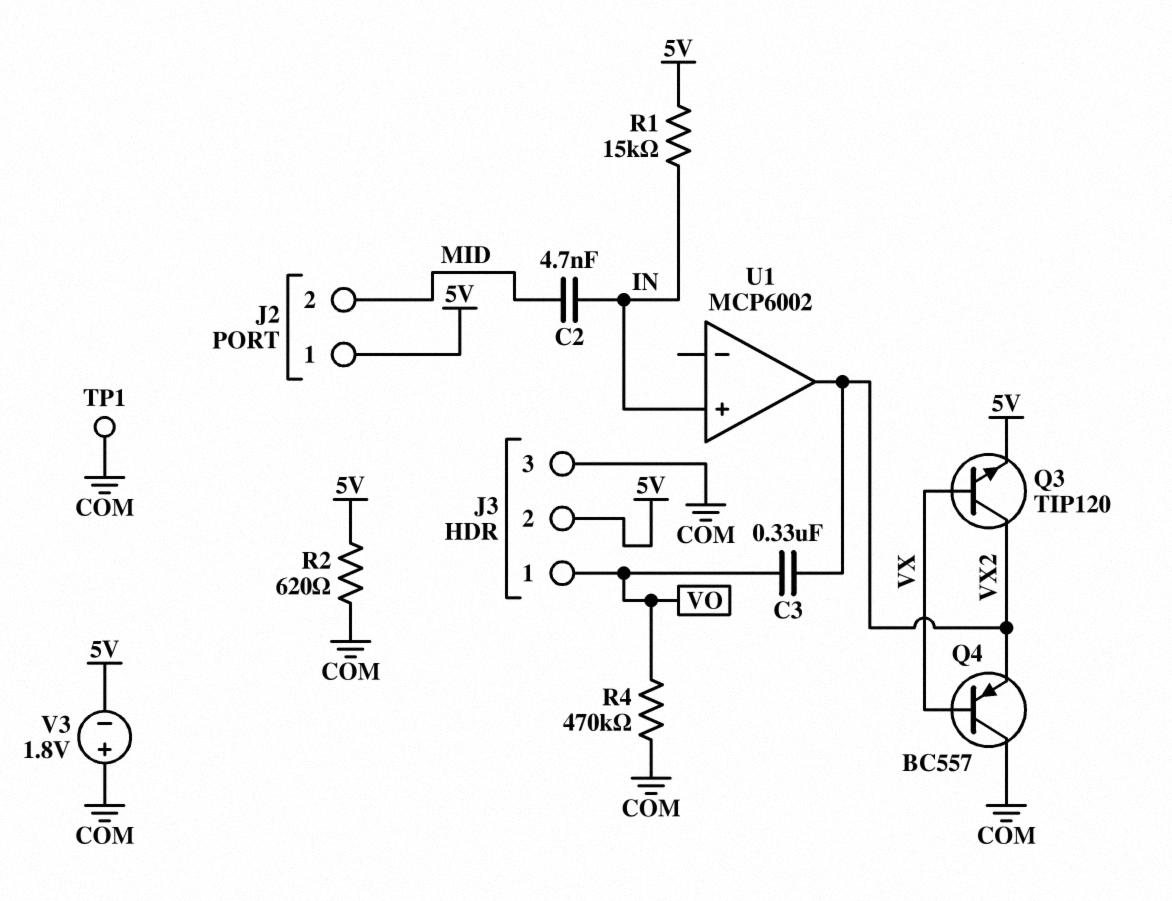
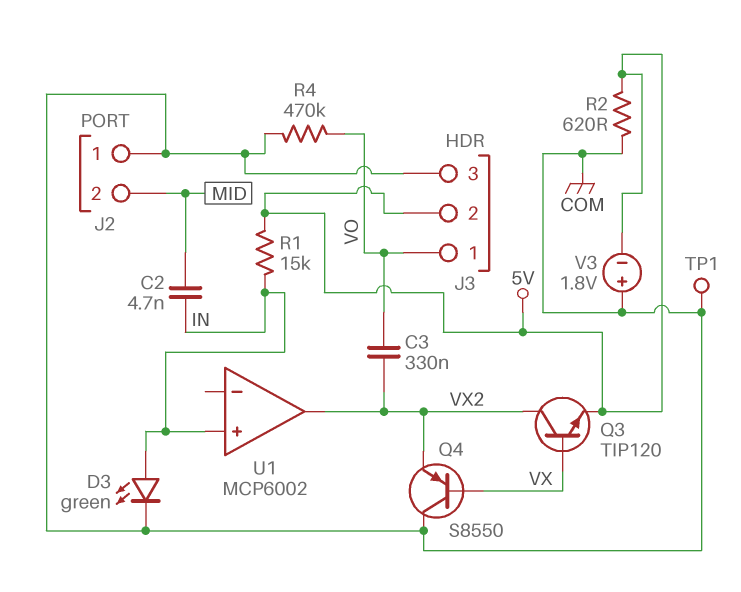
D3: none -> LED green (A IN, K COM)
J2 pin 1: 5V -> COM
Q4: PNP BC557 (B VX, C COM, E VX2) -> PNP S8550 (B VX, C COM, E VX2)

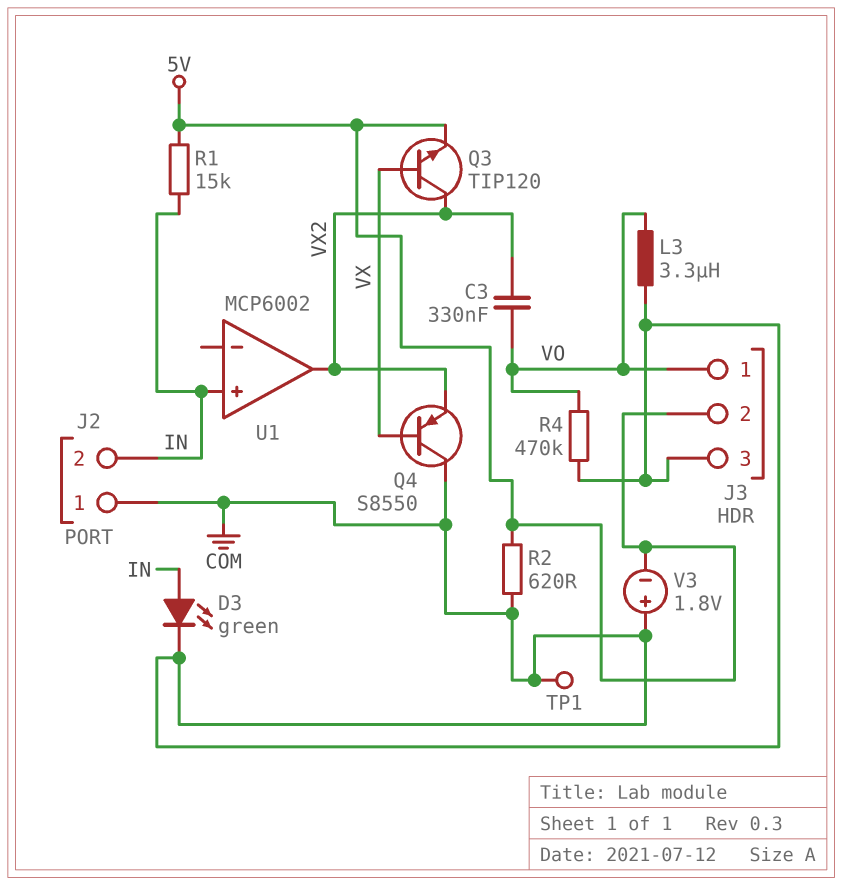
C2: 4.7nF (IN, MID) -> none
J2 pin 2: MID -> IN
L3: none -> 3.3uH (COM, VO)

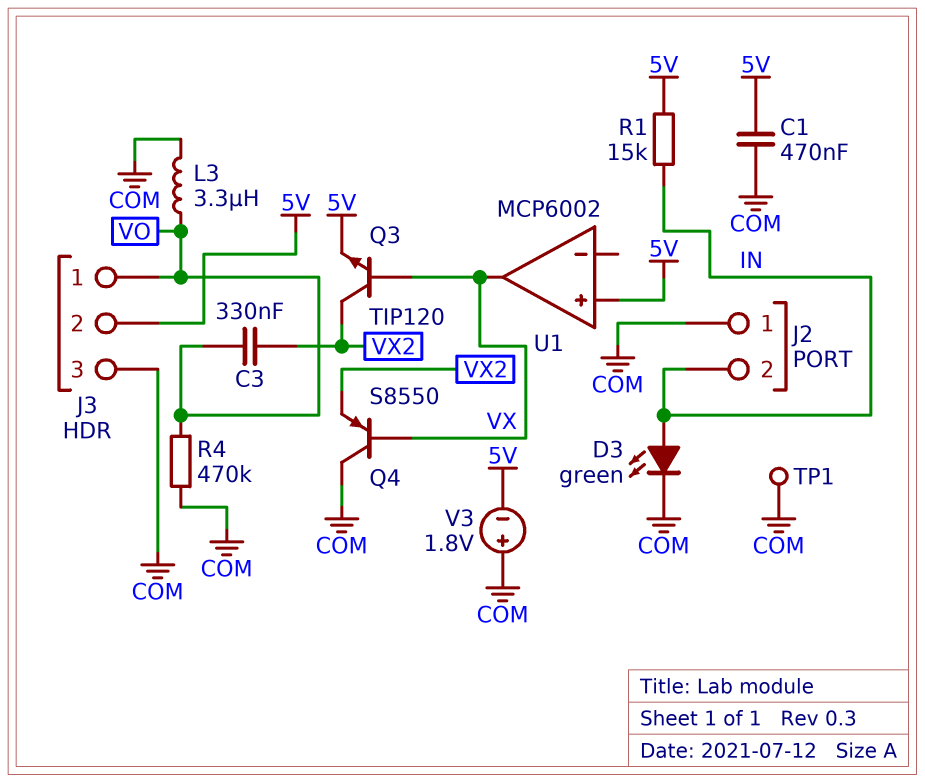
C1: none -> 470nF (5V, COM)
R2: 620 (5V, COM) -> none
U1 pin in+: IN -> 5V
U1 pin out: VX2 -> VX

